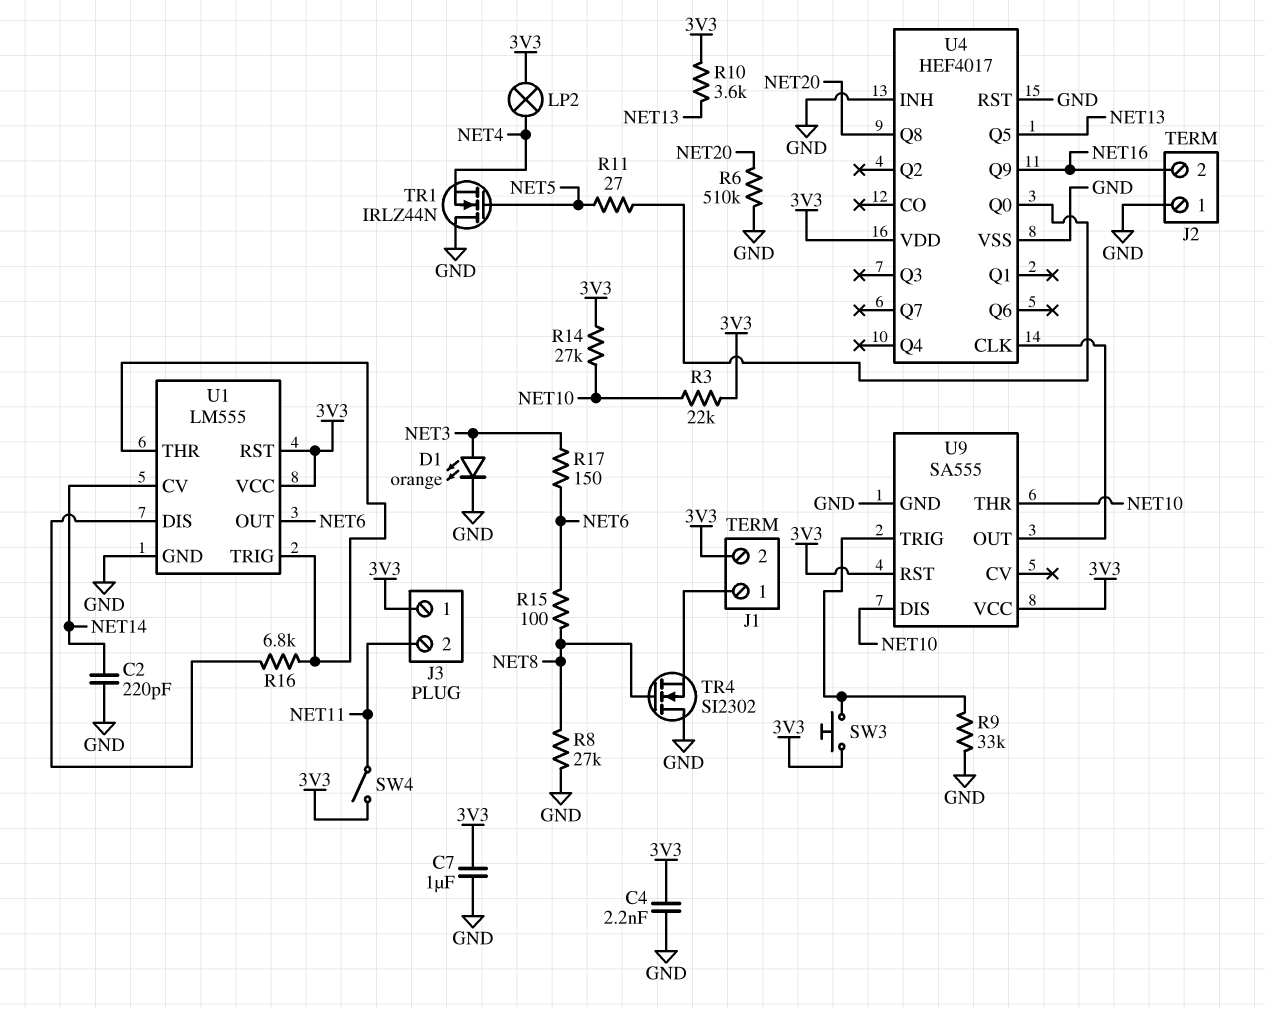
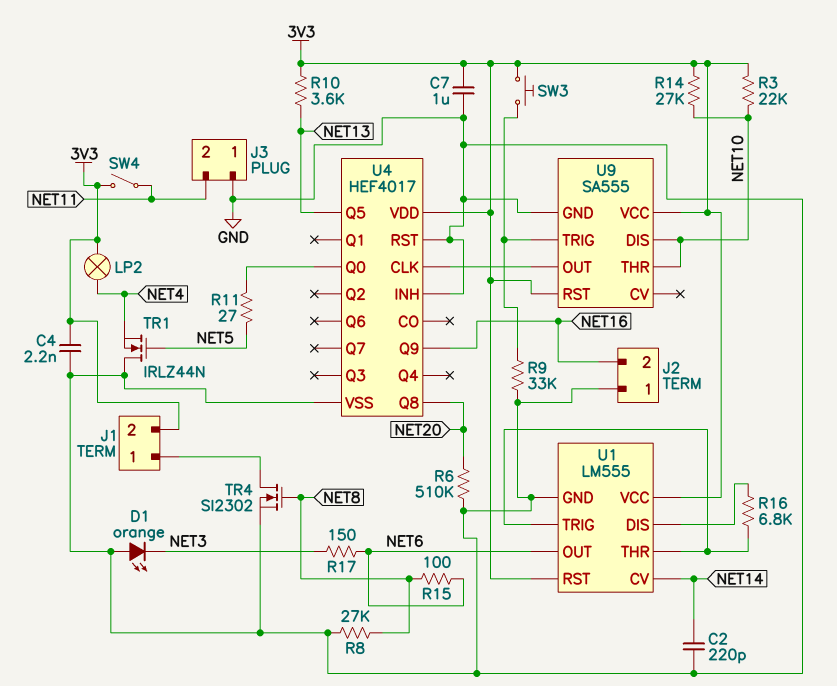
D1: LED orange (A NET3, K GND) -> LED orange (A GND, K NET3)
J3 pin 1: 3V3 -> GND
TR4: NMOS SI2302 (G NET8, D GND, S J1/1) -> NMOS SI2302 (G NET8, D J1/1, S GND)

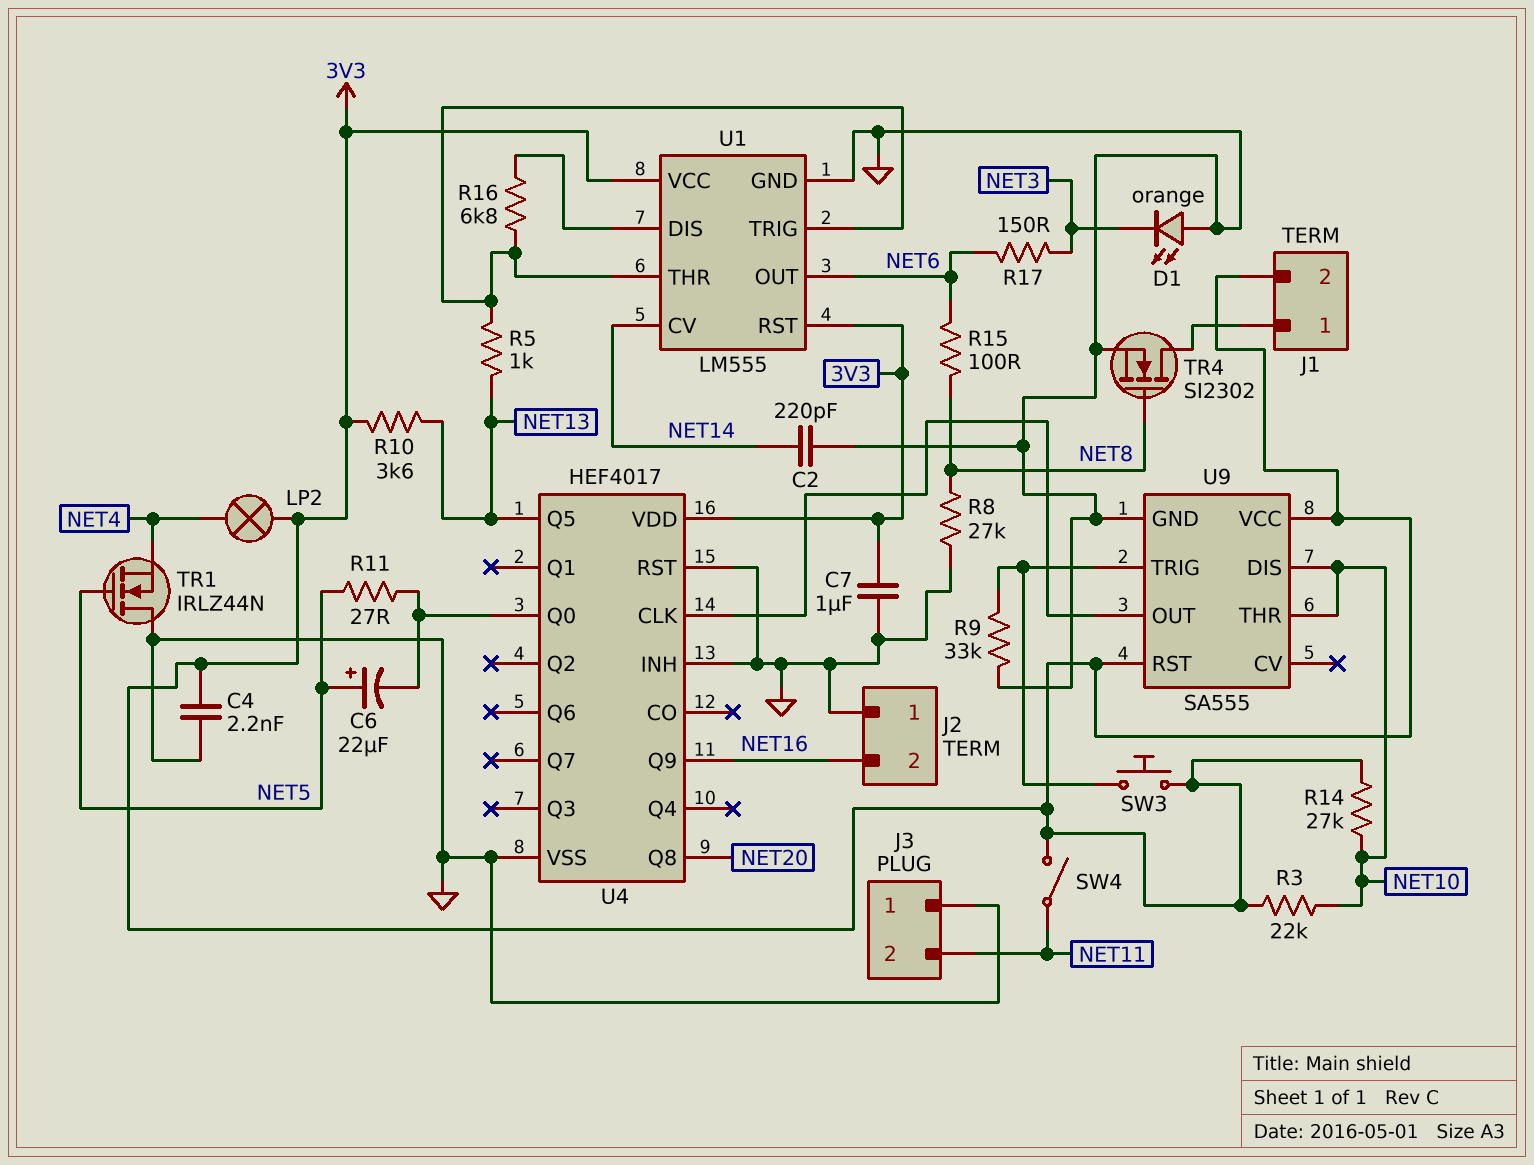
C6: none -> 22uF (plus NET5, minus U4/Q0)
R5: none -> 1k (NET13, U1/THR)
R6: 510k (GND, NET20) -> none

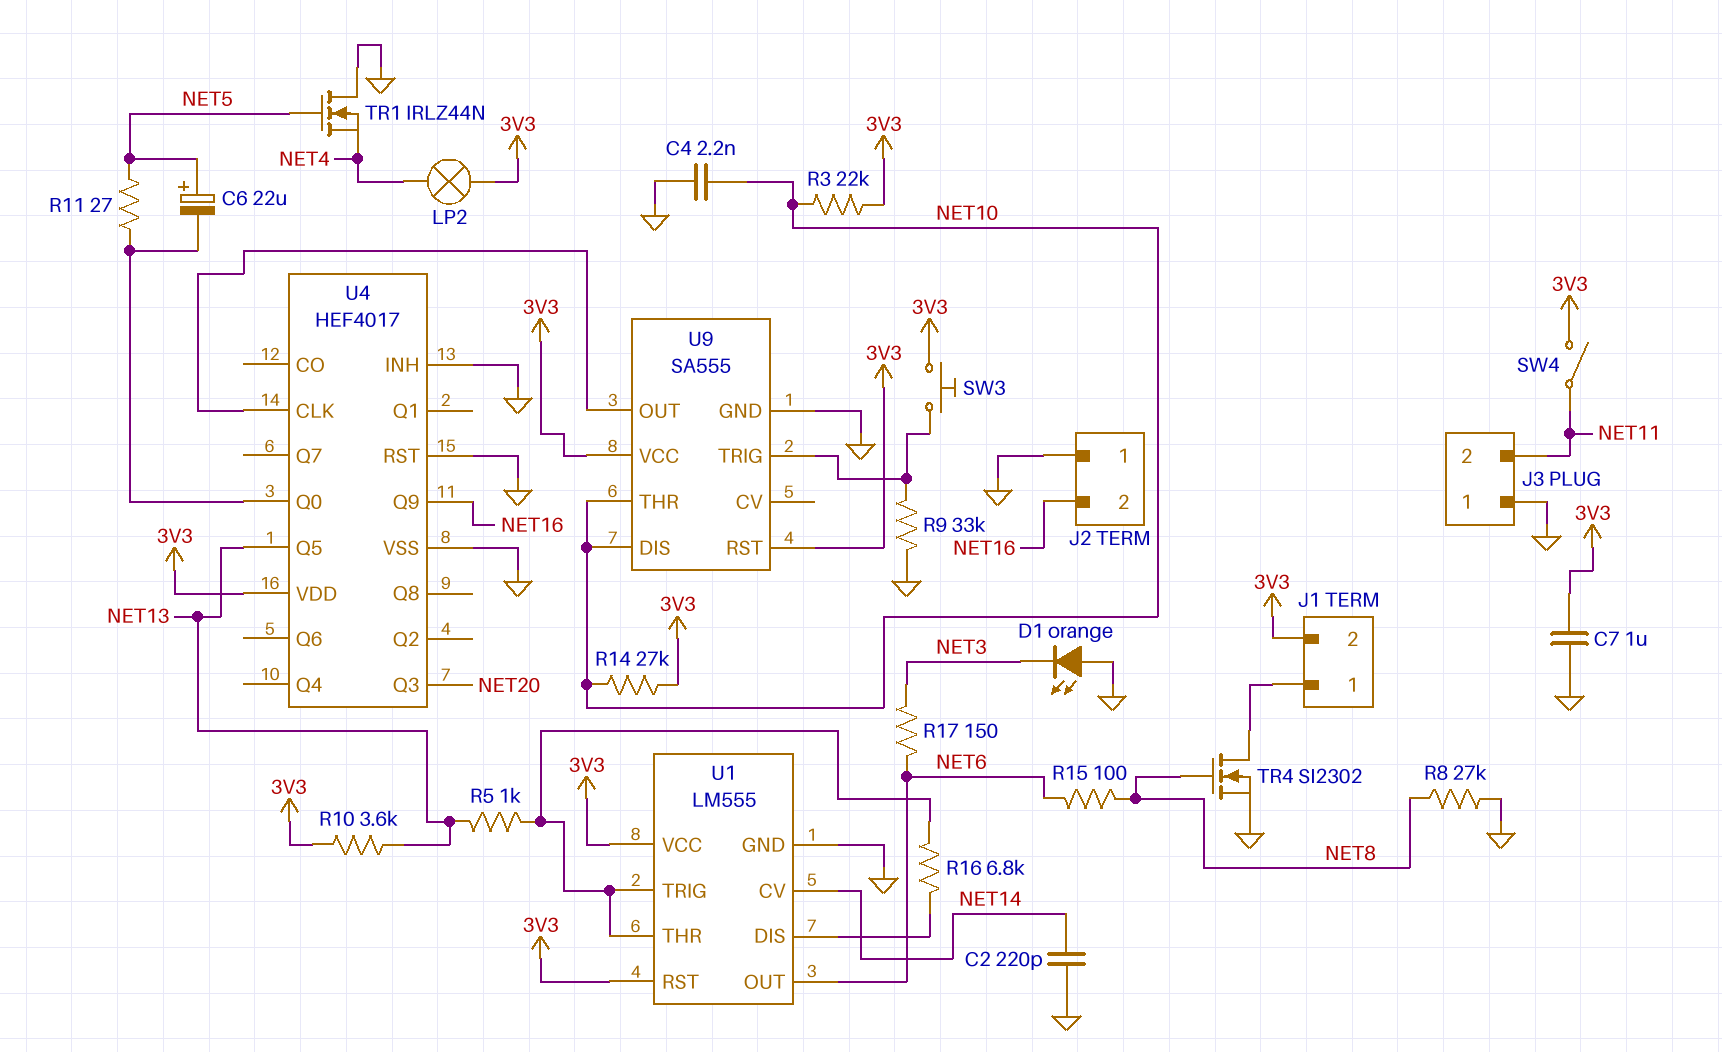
C4: 2.2nF (3V3, GND) -> 2.2nF (GND, NET10)
U4 pin Q3: none -> NET20
U4 pin Q8: NET20 -> none

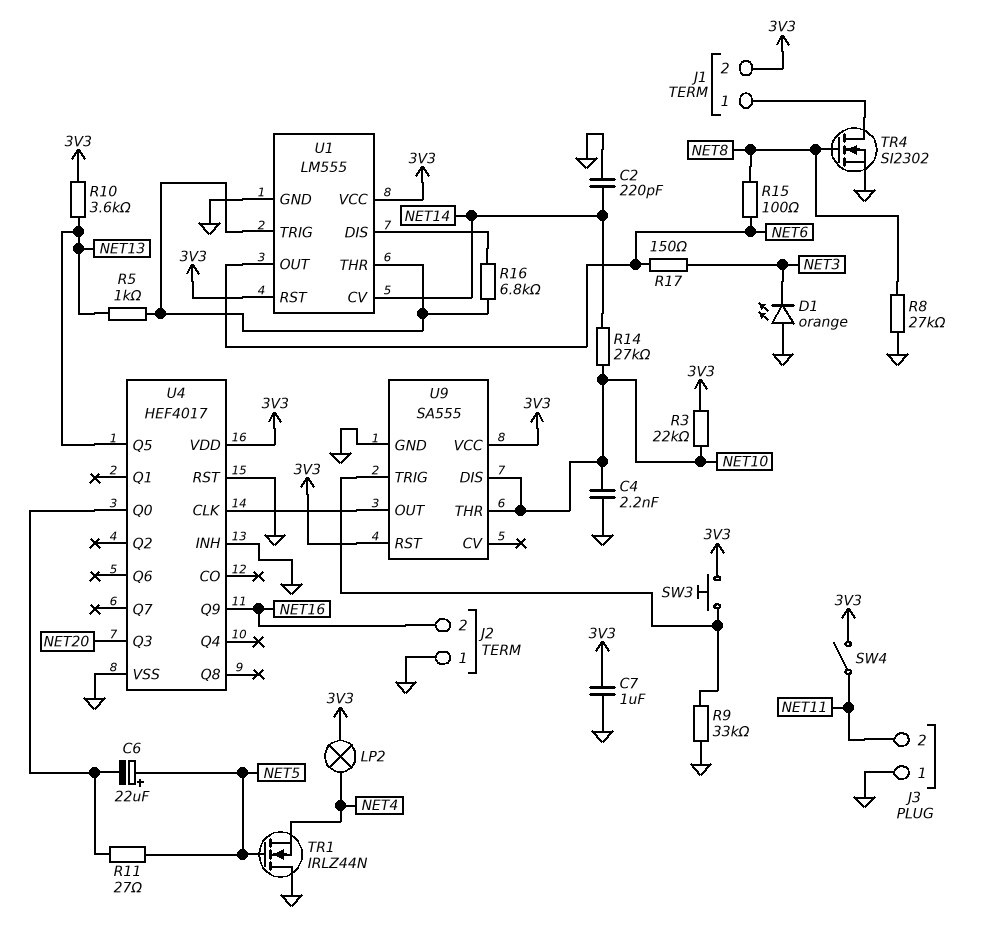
R14: 27k (3V3, NET10) -> 27k (NET10, NET14)

